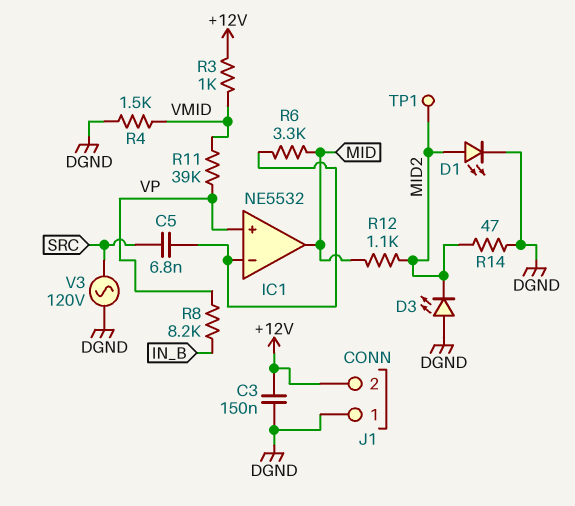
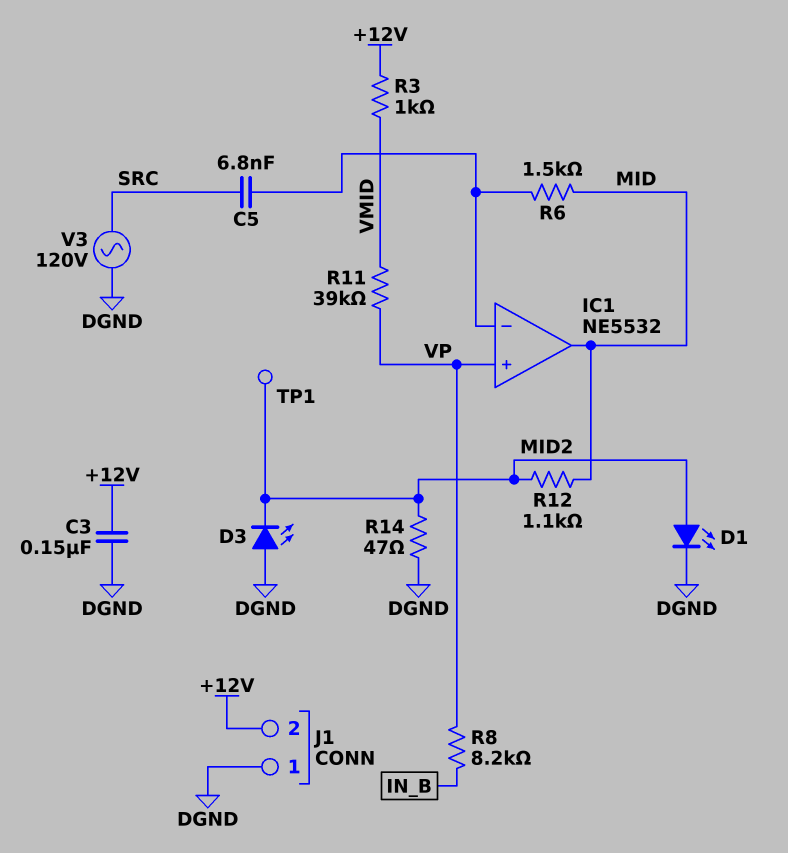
R4: 1.5k (DGND, VMID) -> none
R6: 3.3k (IC1/in-, MID) -> 1.5k (IC1/in-, MID)

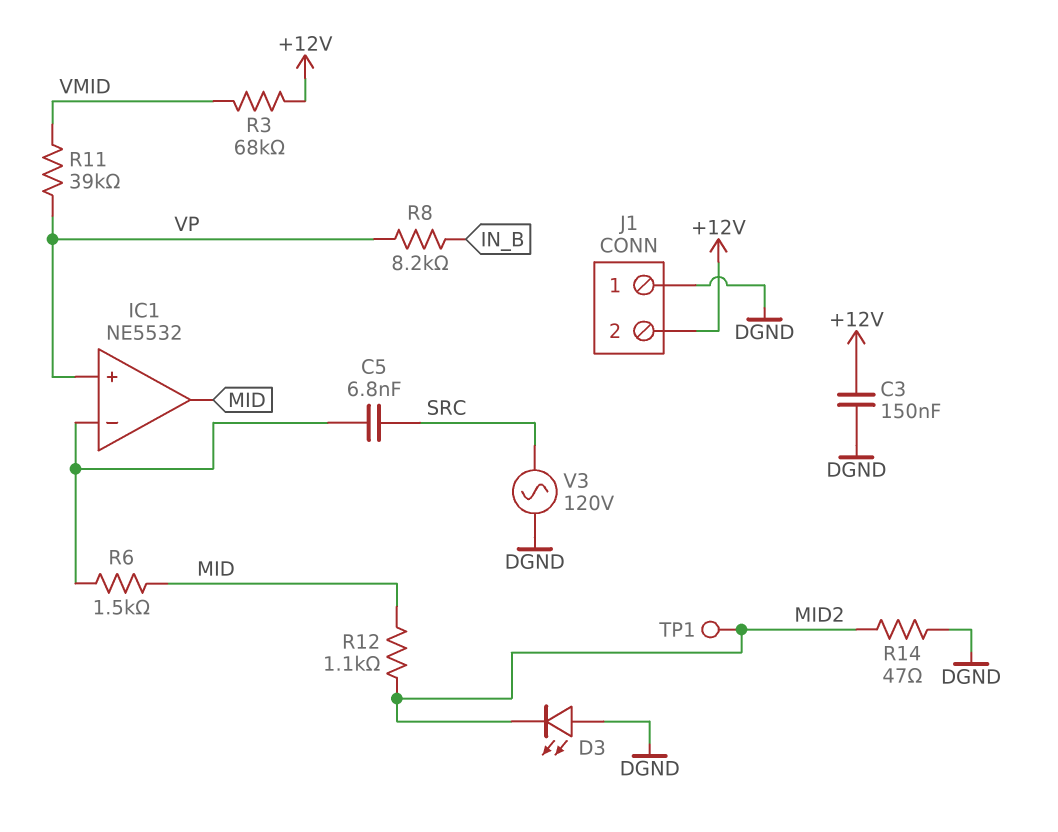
D1: LED (A MID2, K DGND) -> none
R3: 1k (+12V, VMID) -> 68k (+12V, VMID)

